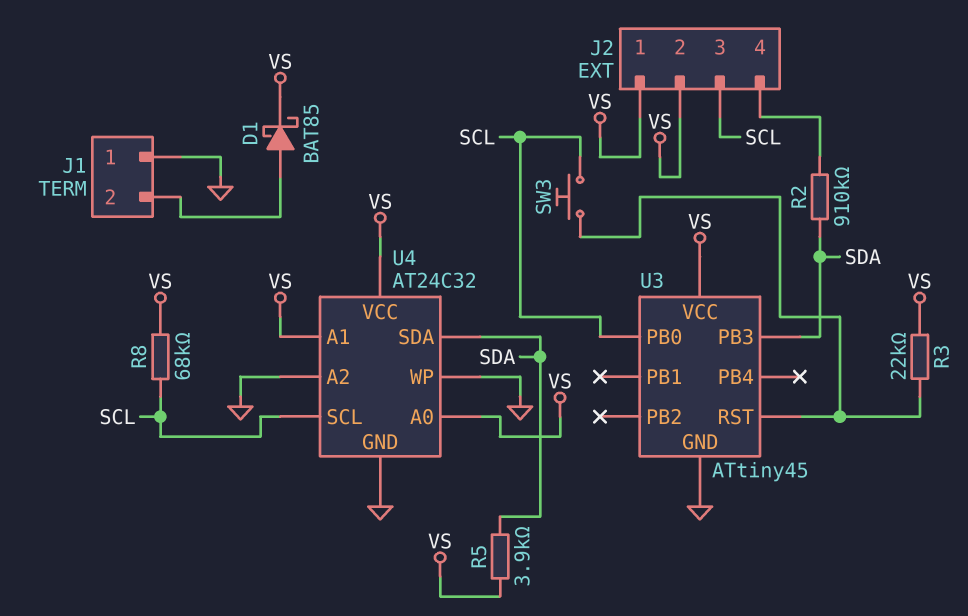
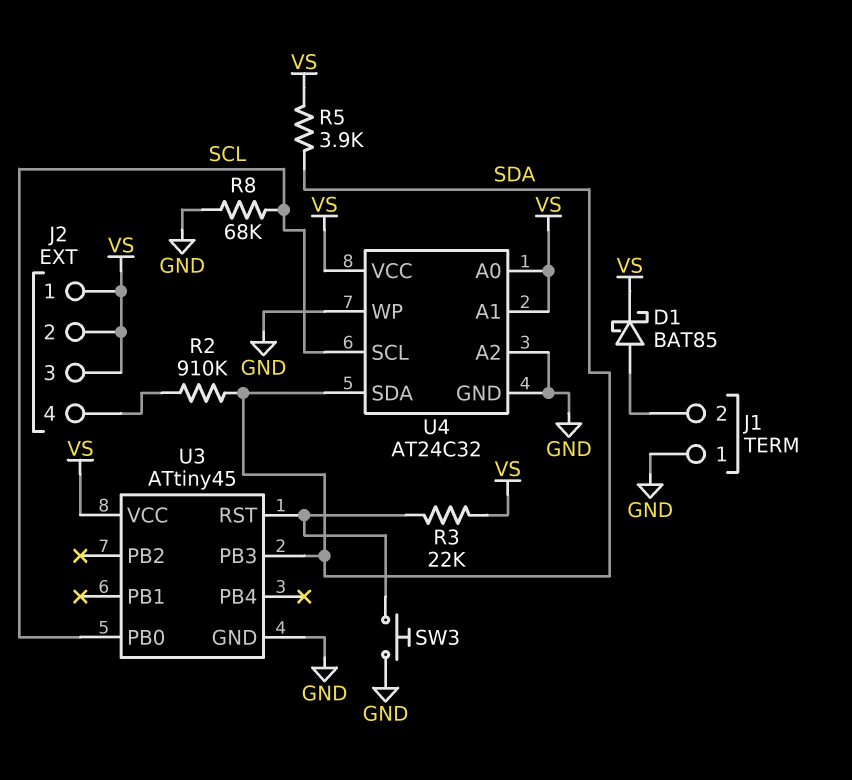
J2 pin 3: SCL -> VS
R8: 68k (SCL, VS) -> 68k (GND, SCL)
SW3: button (SCL, U3/RST) -> button (GND, U3/RST)

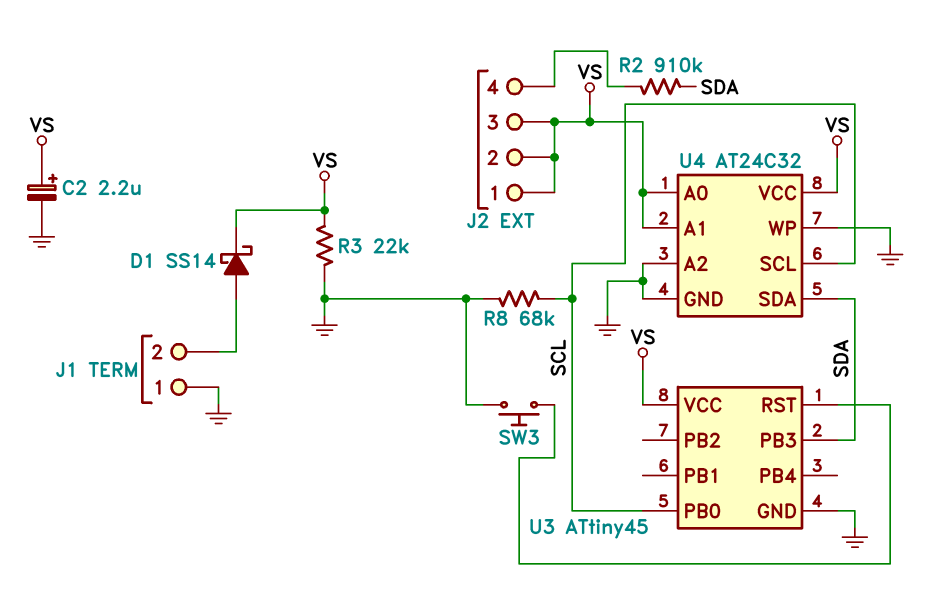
C2: none -> 2.2uF (plus VS, minus GND)
D1: schottky BAT85 (A J1/2, K VS) -> schottky SS14 (A J1/2, K VS)
R3: 22k (U3/RST, VS) -> 22k (GND, VS)
R5: 3.9k (SDA, VS) -> none

